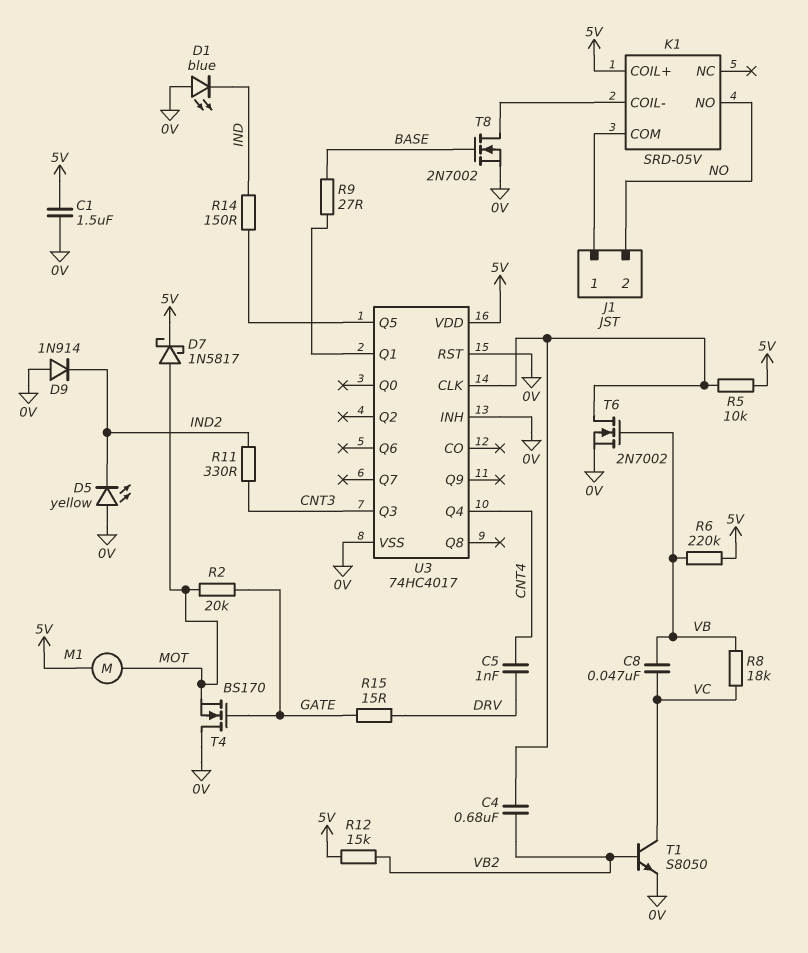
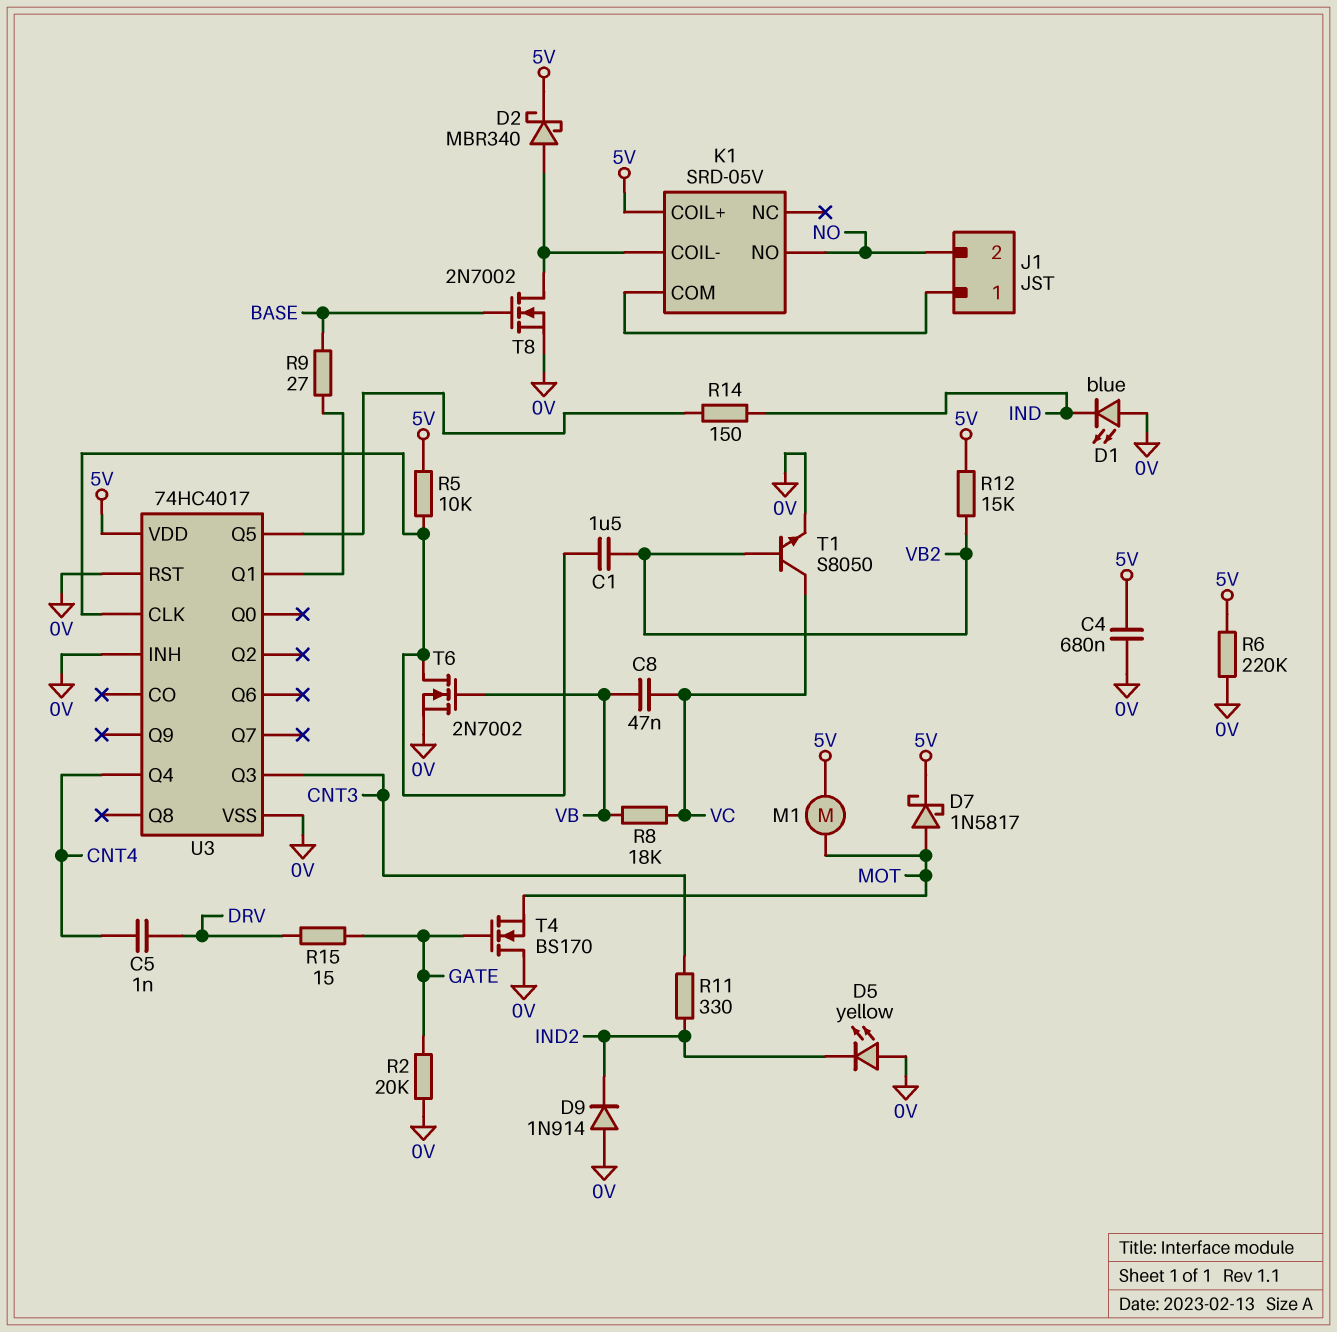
C1: 1.5uF (0V, 5V) -> 1.5uF (U3/CLK, VB2)
C4: 680nF (U3/CLK, VB2) -> 680nF (0V, 5V)
D2: none -> schottky MBR340 (A K1/COIL-, K 5V)
R2: 20k (GATE, MOT) -> 20k (0V, GATE)
R6: 220k (5V, VB) -> 220k (0V, 5V)

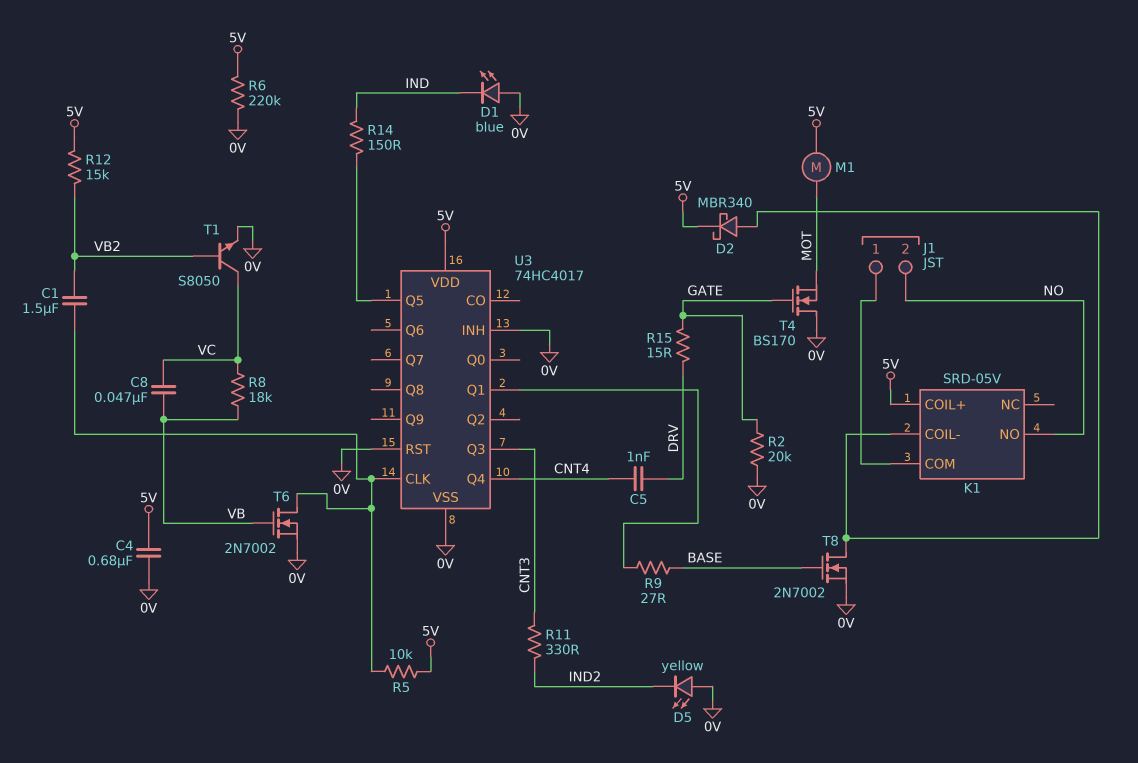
D7: schottky 1N5817 (A MOT, K 5V) -> none
D9: diode 1N914 (A 0V, K IND2) -> none

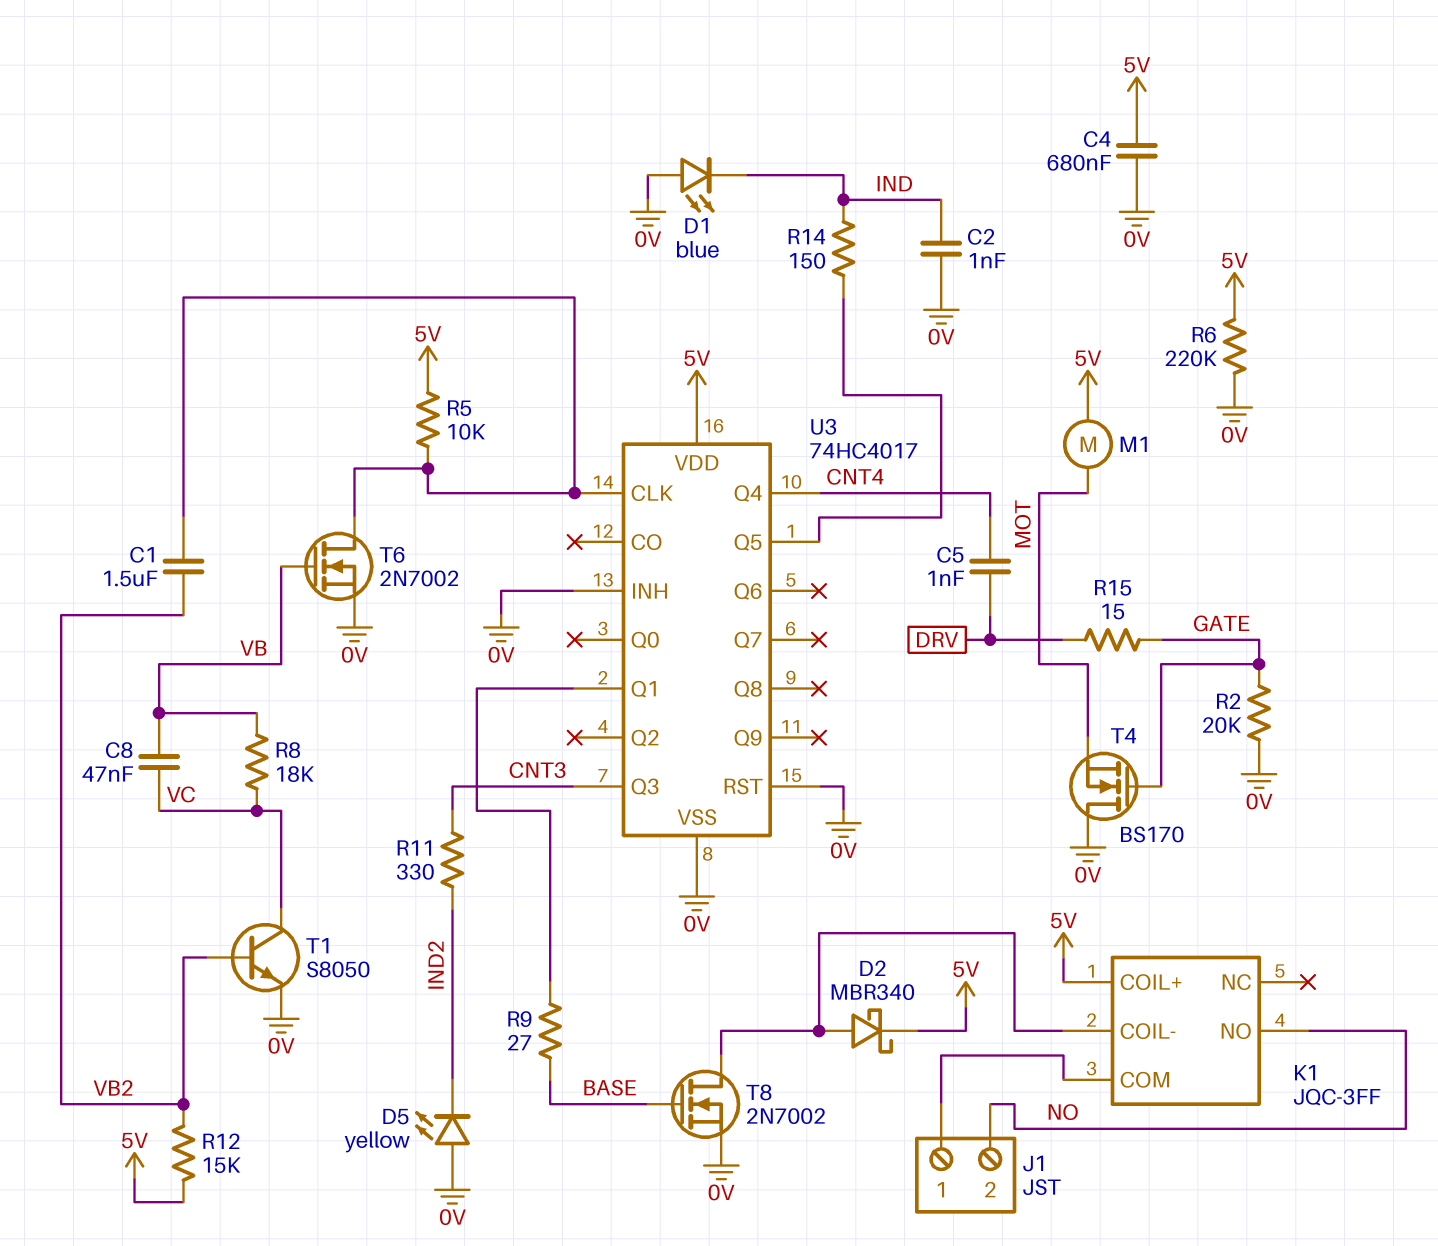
C2: none -> 1nF (0V, IND)
K1: SRD-05V -> JQC-3FF

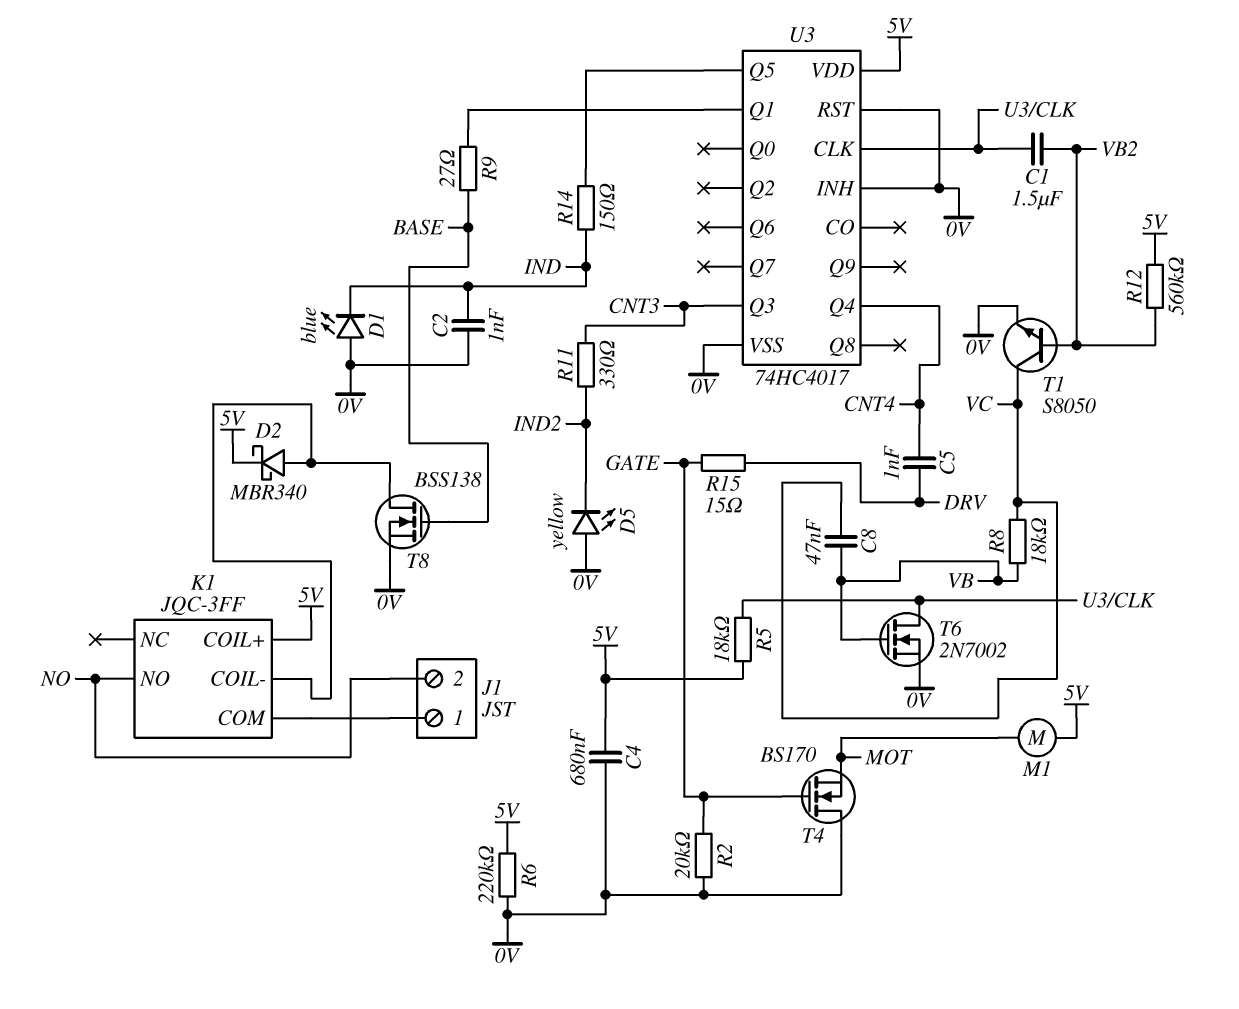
R5: 10k (5V, U3/CLK) -> 18k (5V, U3/CLK)
R12: 15k (5V, VB2) -> 560k (5V, VB2)
T8: NMOS 2N7002 (G BASE, D K1/COIL-, S 0V) -> NMOS BSS138 (G BASE, D K1/COIL-, S 0V)

